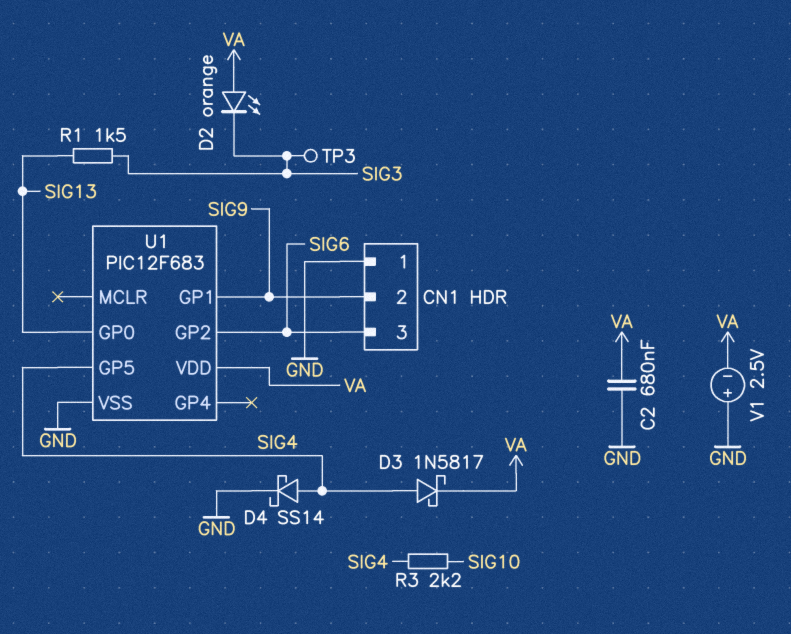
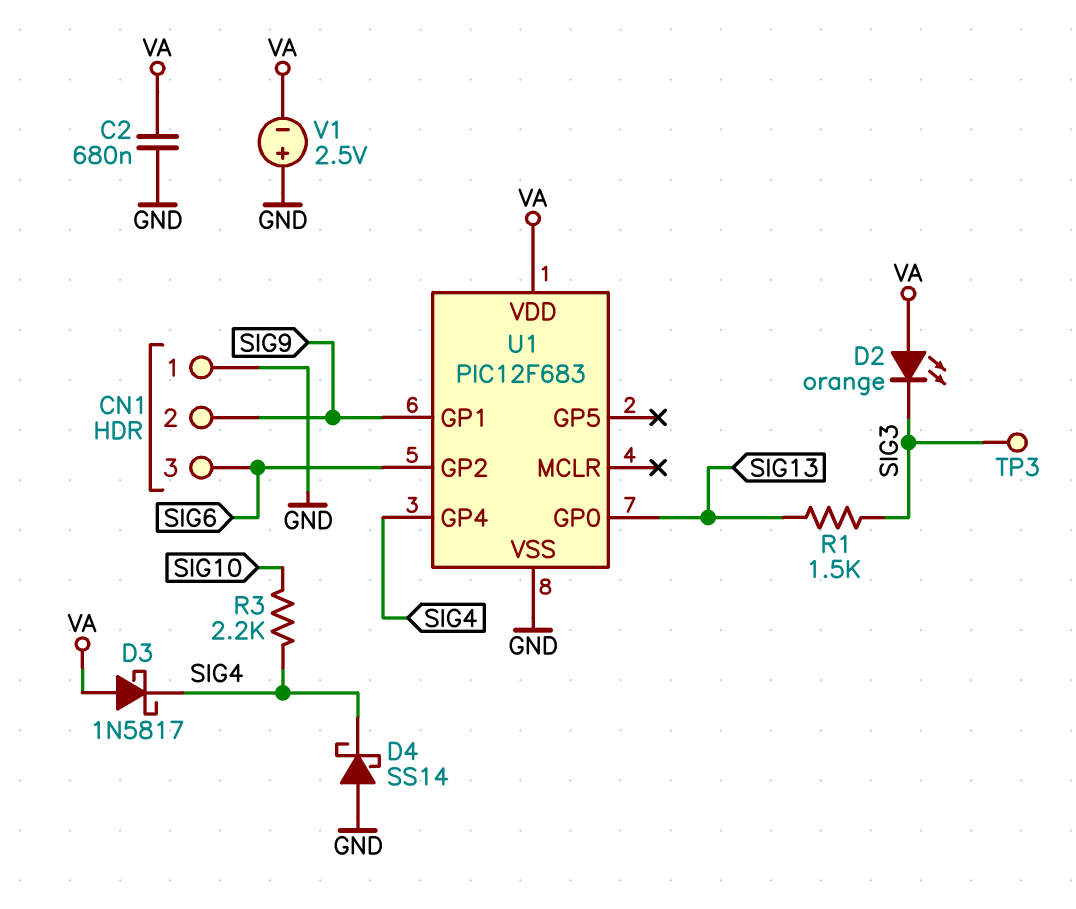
D3: schottky 1N5817 (A SIG4, K VA) -> schottky 1N5817 (A VA, K SIG4)
D4: schottky SS14 (A SIG4, K GND) -> schottky SS14 (A GND, K SIG4)
U1 pin GP4: none -> SIG4
U1 pin GP5: SIG4 -> none

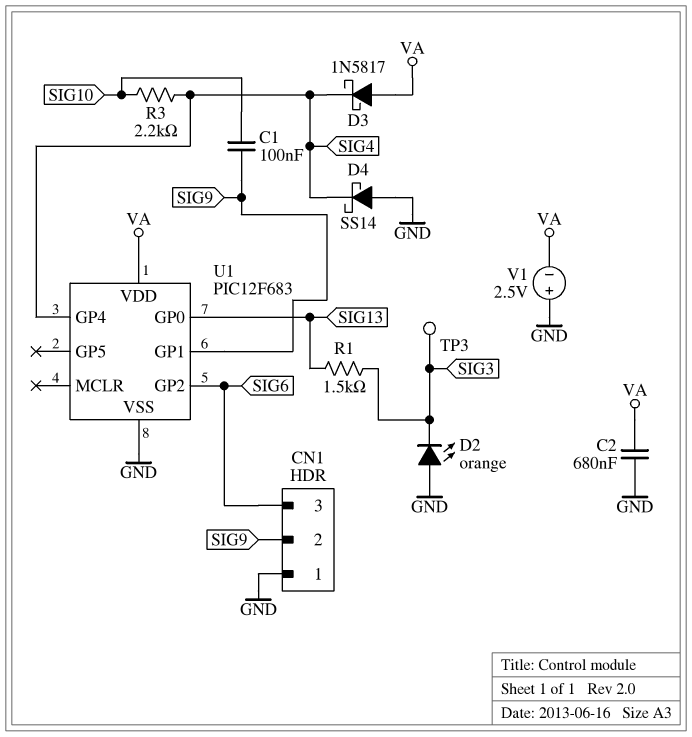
C1: none -> 100nF (SIG9, SIG10)
D2: LED orange (A VA, K SIG3) -> LED orange (A GND, K SIG3)

